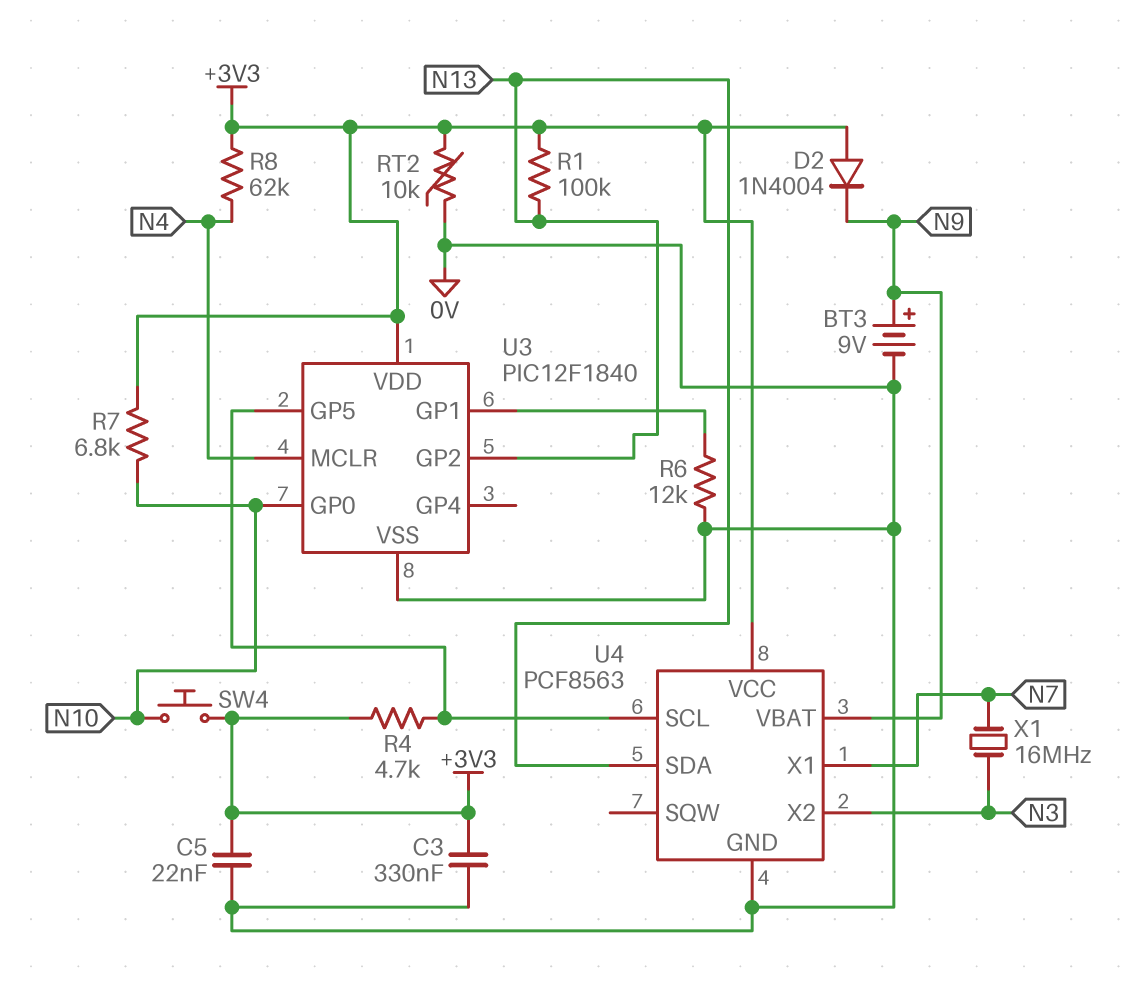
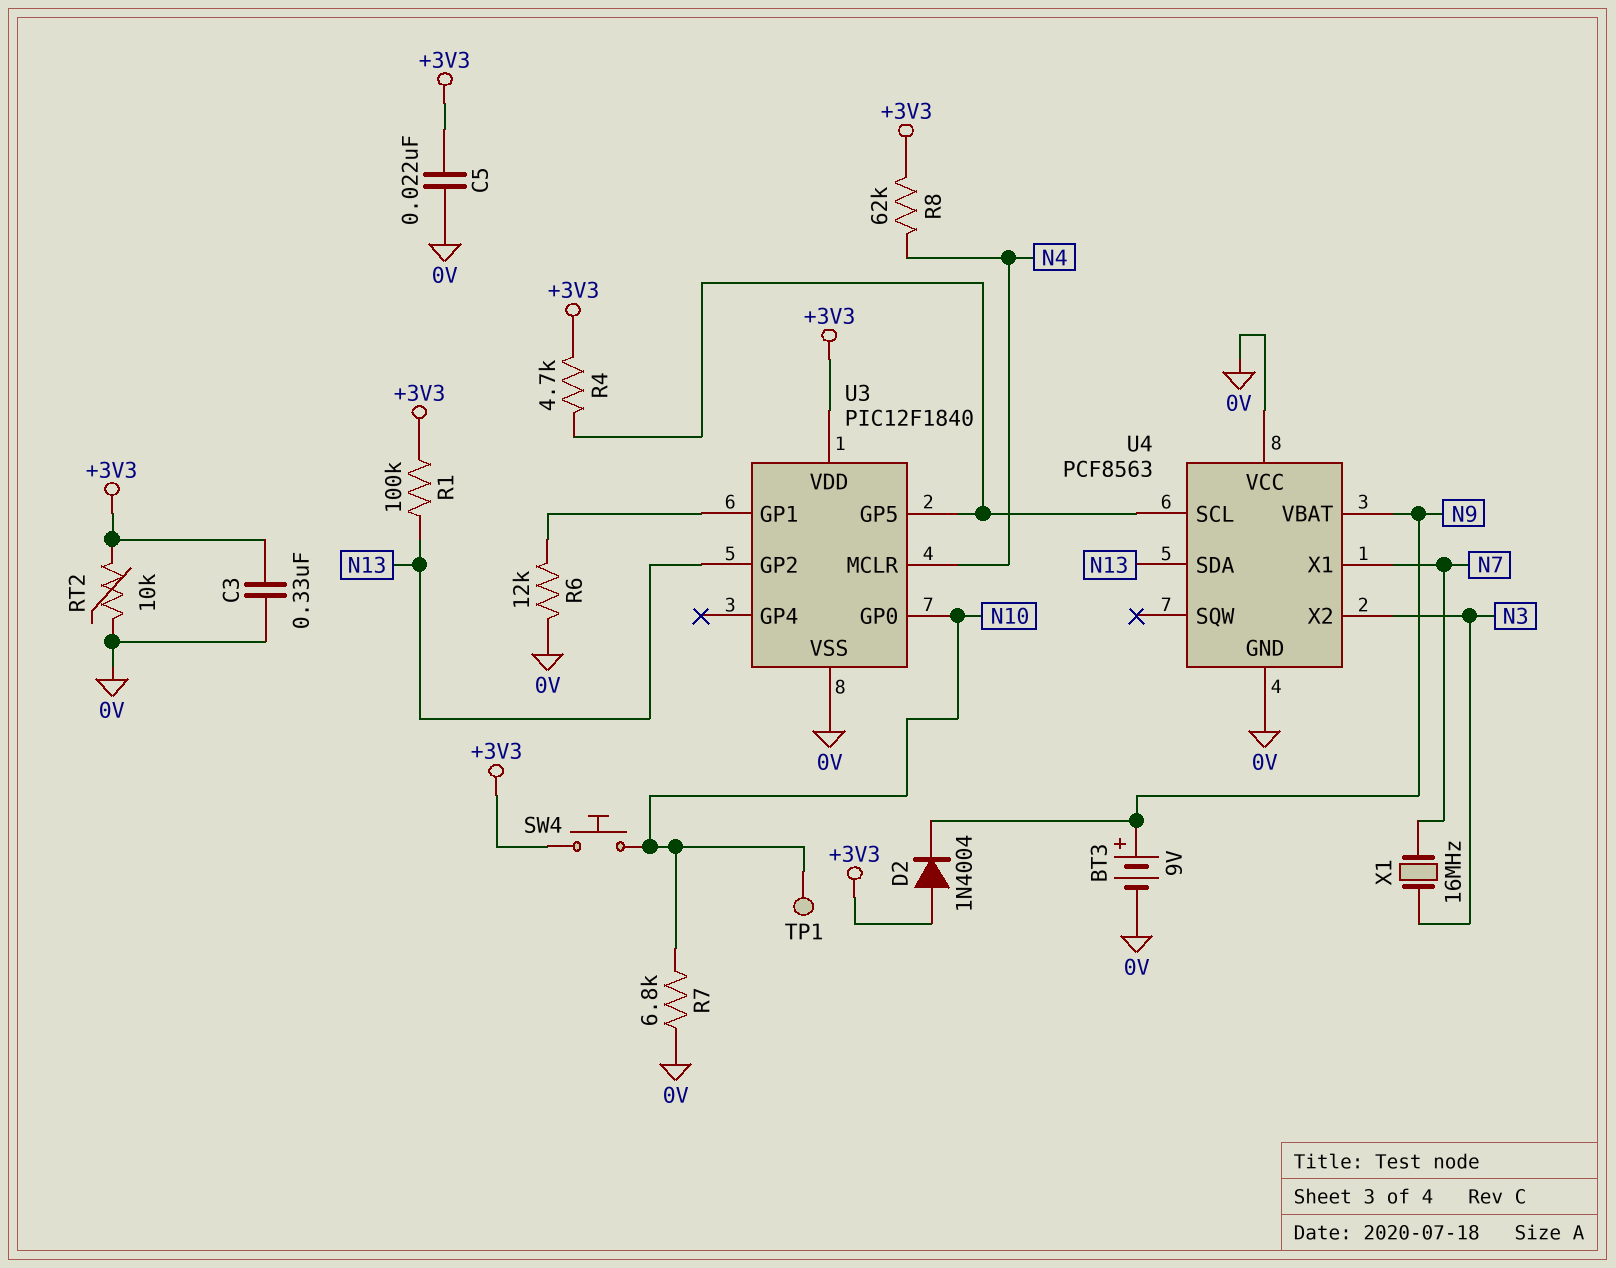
R7: 6.8k (+3V3, N10) -> 6.8k (0V, N10)
TP1: none -> test point (N10)
U4 pin VCC: +3V3 -> 0V

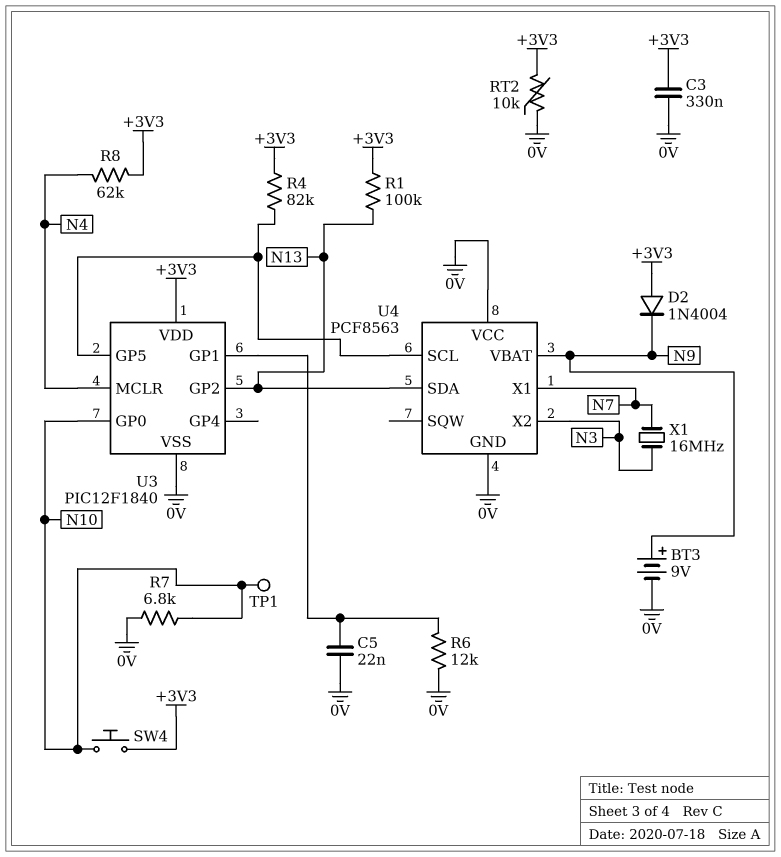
C5: 22nF (+3V3, 0V) -> 22nF (0V, U3/GP1)
R4: 4.7k (+3V3, U3/GP5) -> 82k (+3V3, U3/GP5)

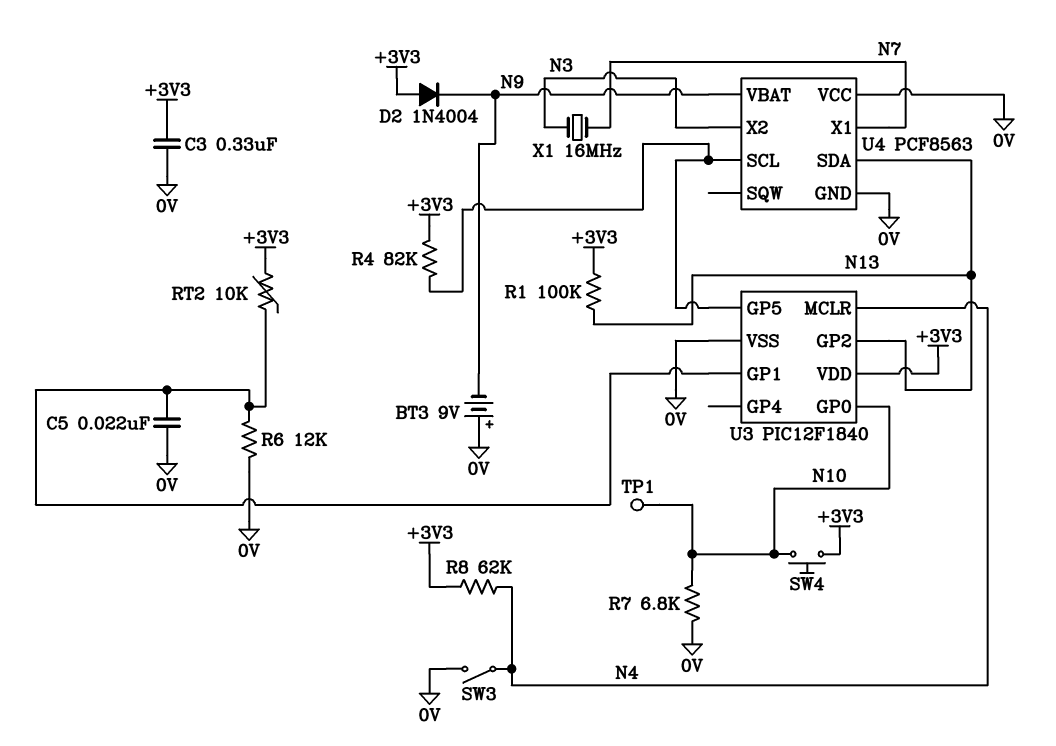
BT3: 9V (plus N9, minus 0V) -> 9V (plus 0V, minus N9)
RT2: 10k (+3V3, 0V) -> 10k (+3V3, U3/GP1)
SW3: none -> switch (0V, N4)

